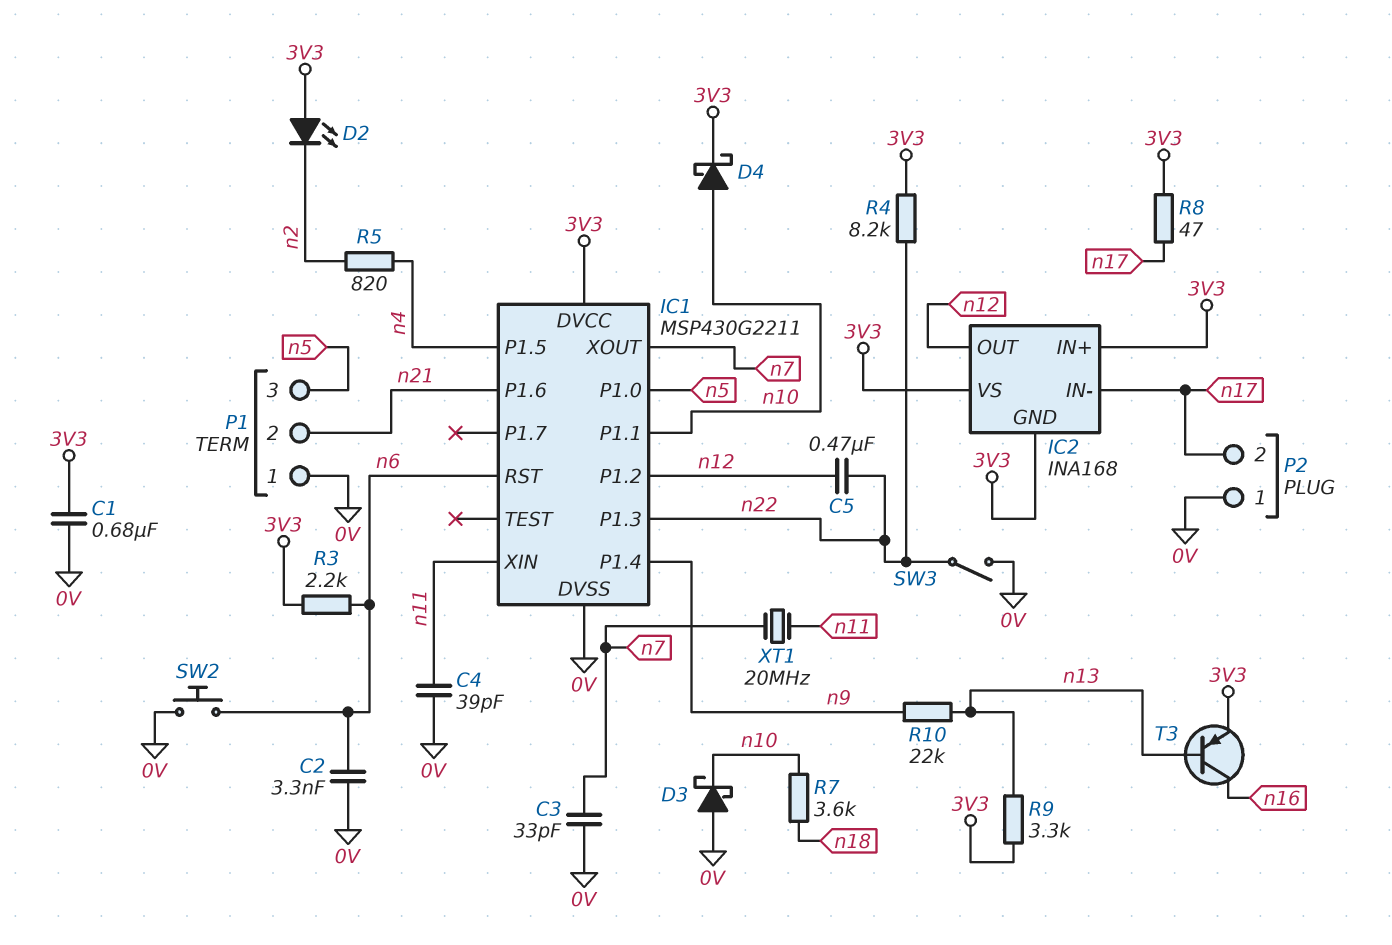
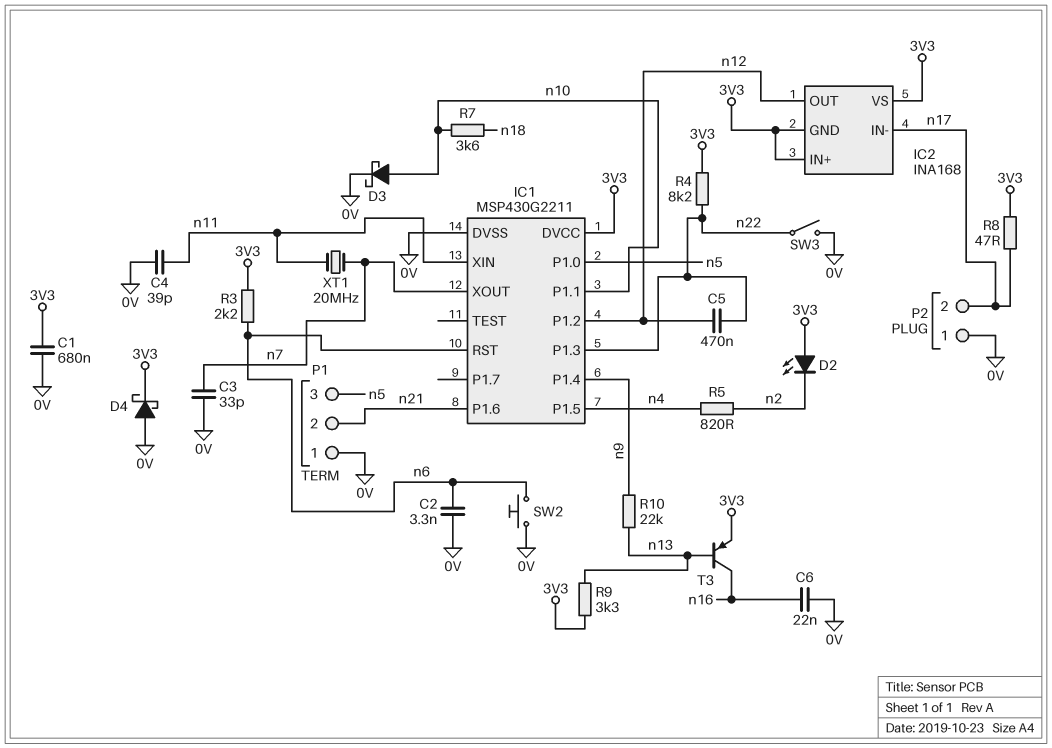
C6: none -> 22nF (0V, n16)
D3: schottky (A 0V, K n10) -> schottky (A n10, K 0V)
D4: schottky (A n10, K 3V3) -> schottky (A 0V, K 3V3)

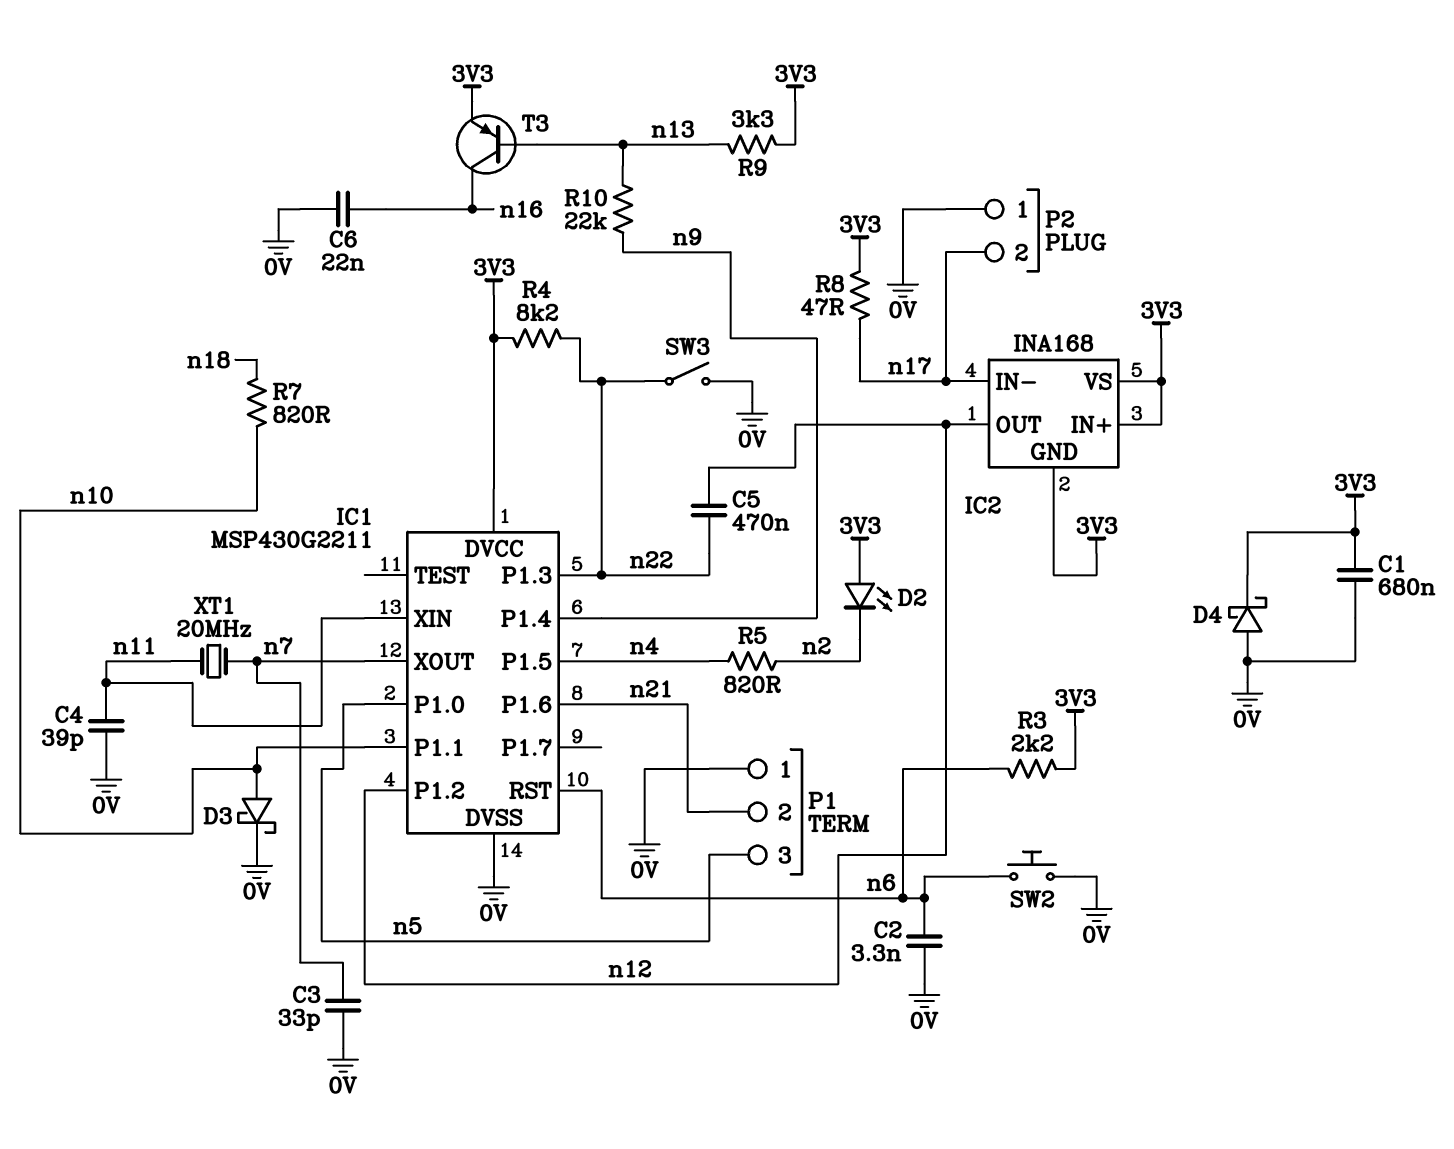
R7: 3.6k (n10, n18) -> 820 (n10, n18)

